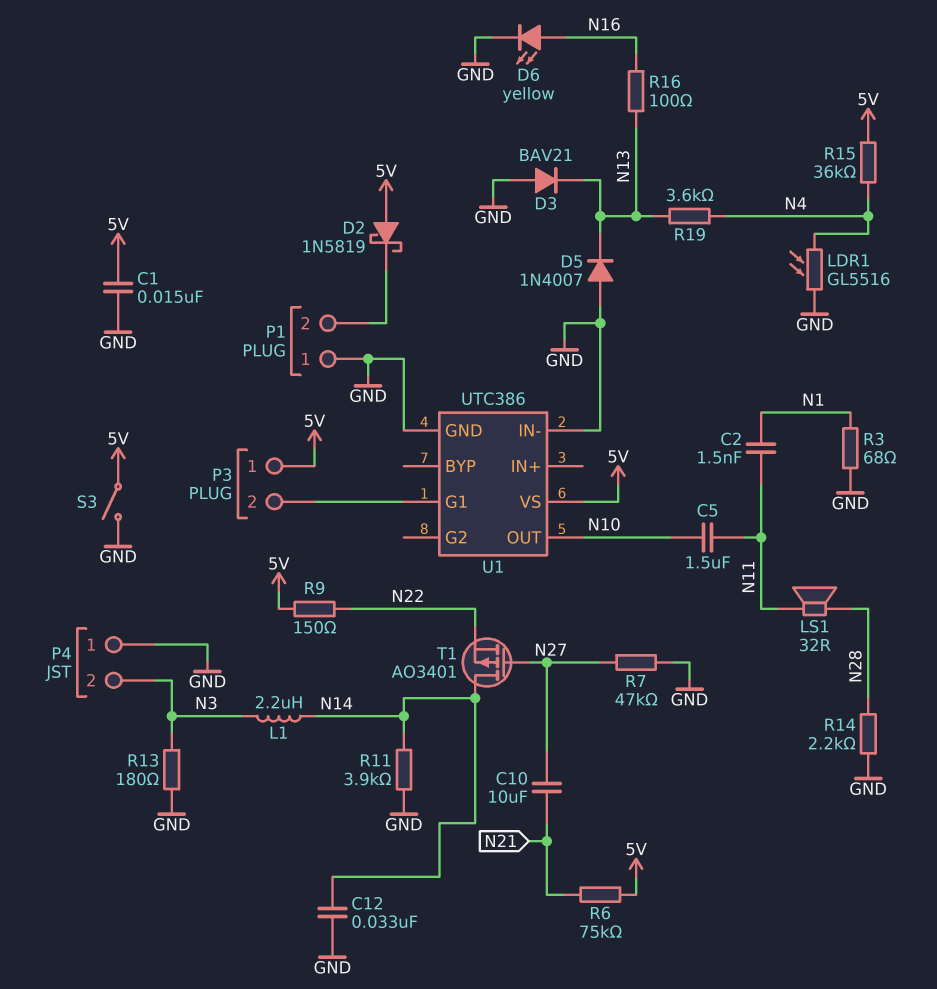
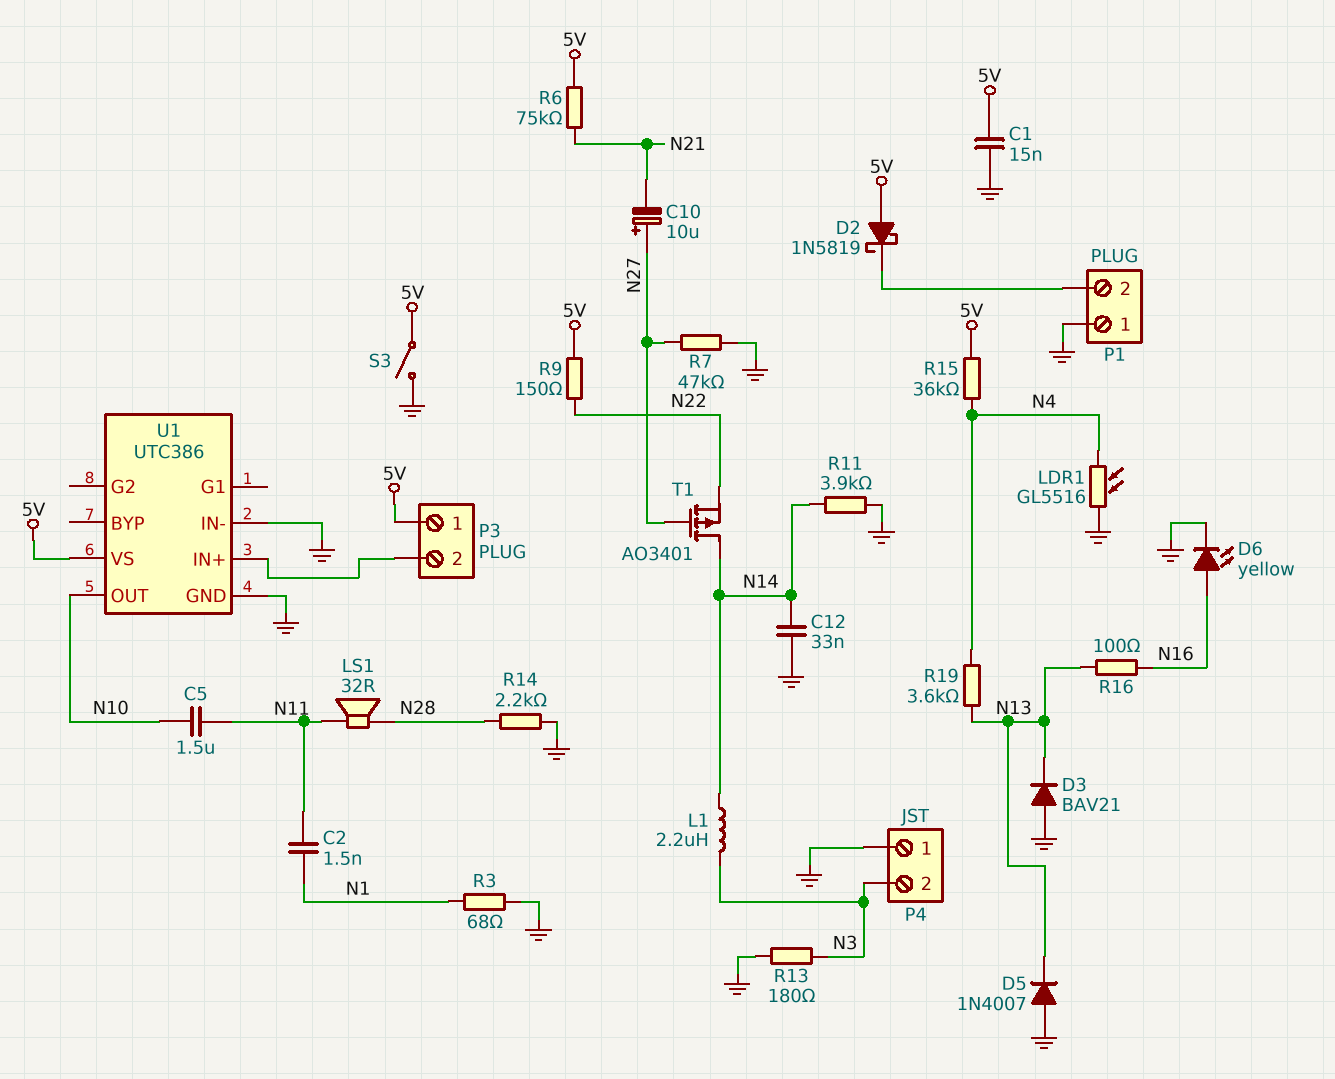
C10: 10uF (N21, N27) -> 10uF (plus N27, minus N21)
U1 pin G1: P3/2 -> none
U1 pin IN+: none -> P3/2

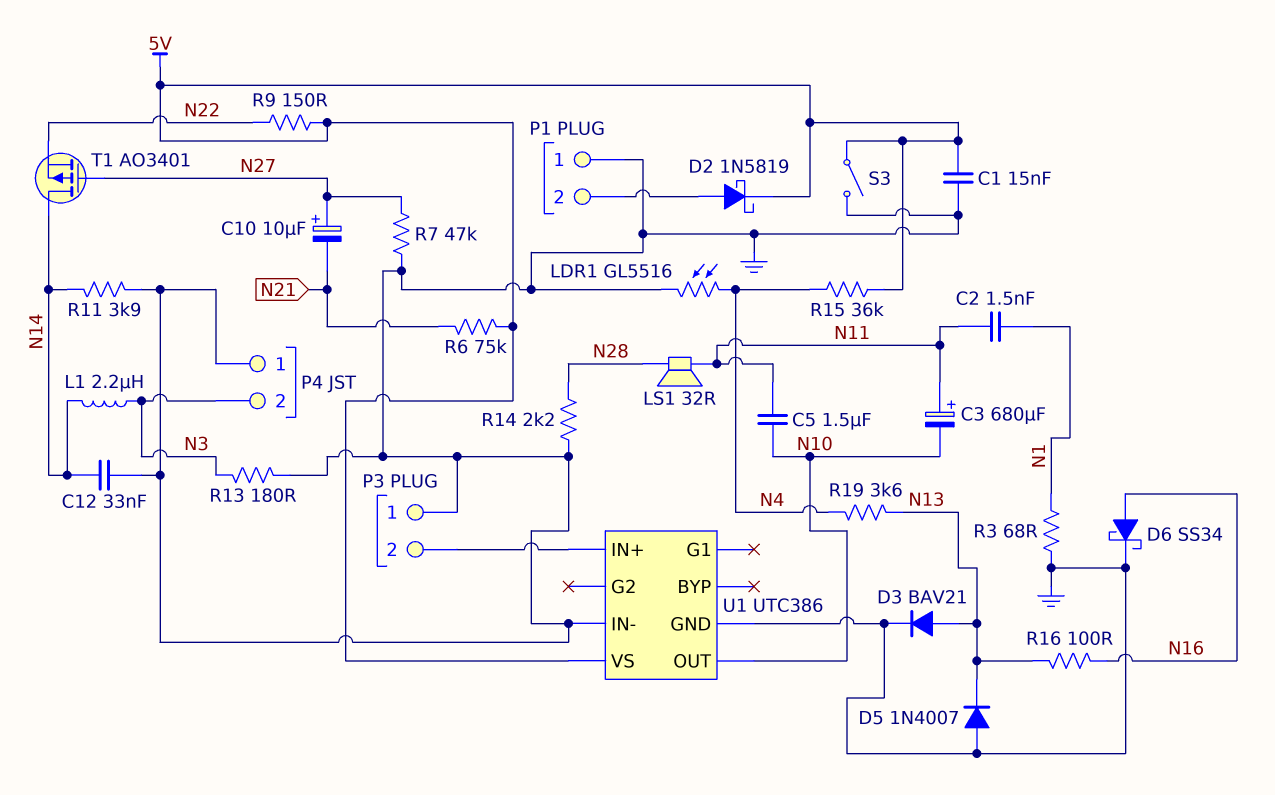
C3: none -> 680uF (plus N11, minus N10)
D2: schottky 1N5819 (A 5V, K P1/2) -> schottky 1N5819 (A P1/2, K 5V)
D3: diode BAV21 (A GND, K N13) -> diode BAV21 (A N13, K GND)
D6: LED yellow (A N16, K GND) -> schottky SS34 (A N16, K GND)
P3 pin 1: 5V -> GND

